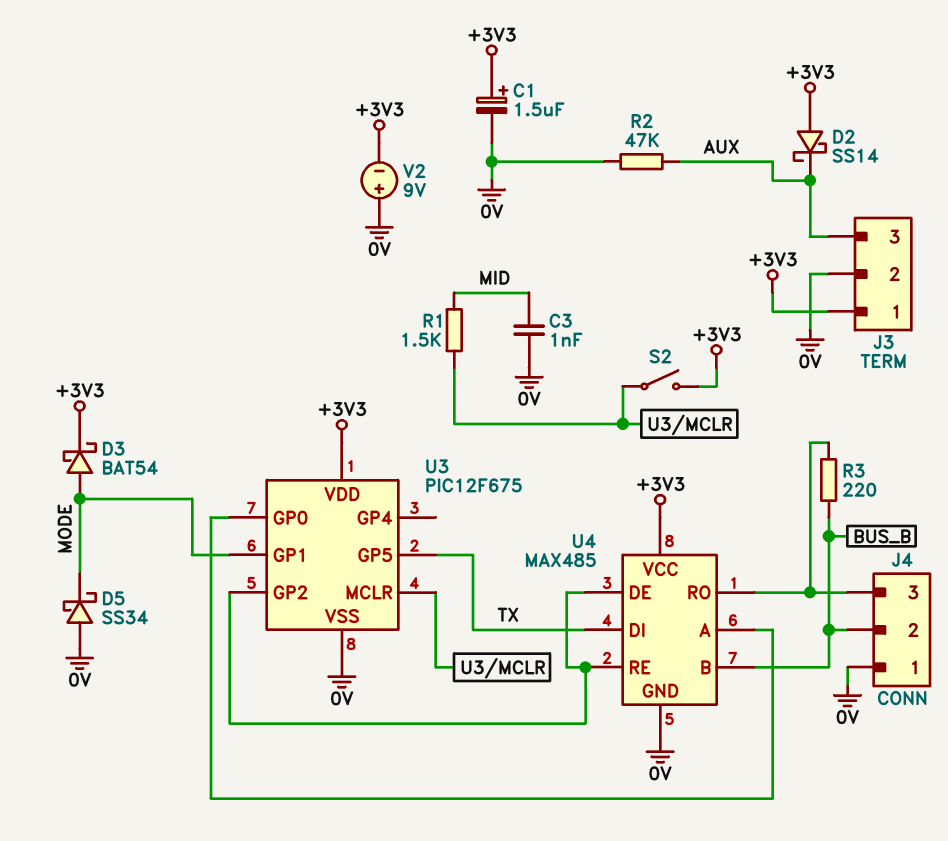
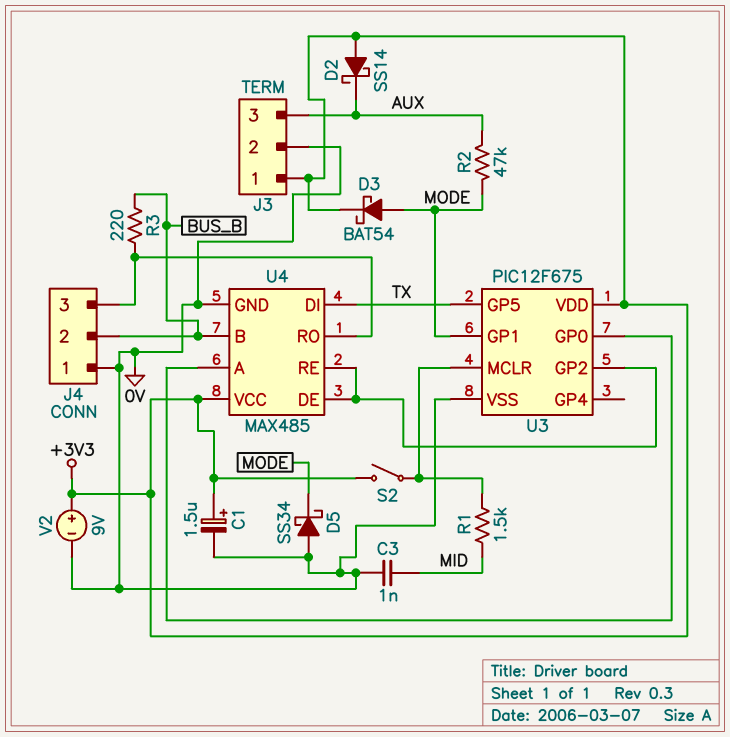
R2: 47k (0V, AUX) -> 47k (AUX, MODE)
V2: 9V (plus 0V, minus +3V3) -> 9V (plus +3V3, minus 0V)

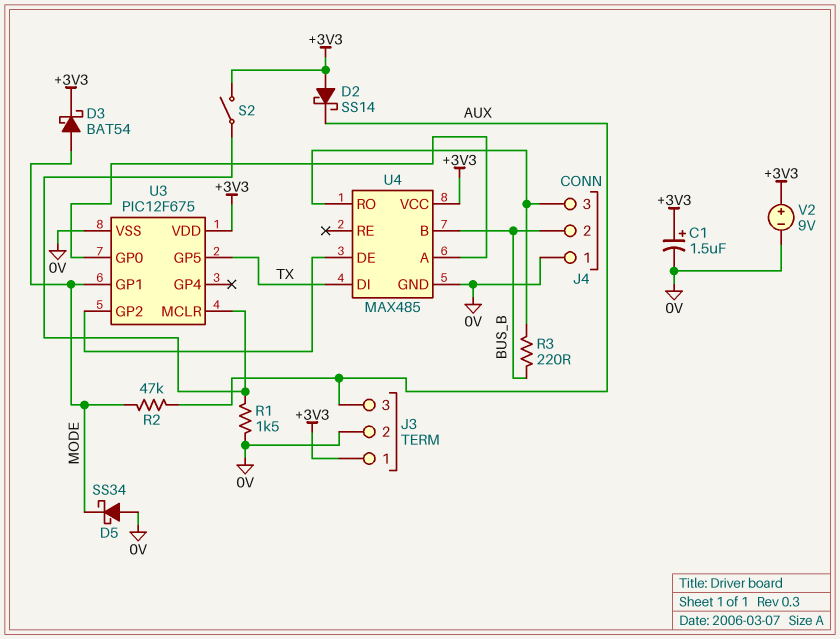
C3: 1nF (0V, MID) -> none
R1: 1.5k (MID, U3/MCLR) -> 1.5k (0V, U3/MCLR)
U4 pin RE: U3/GP2 -> none

